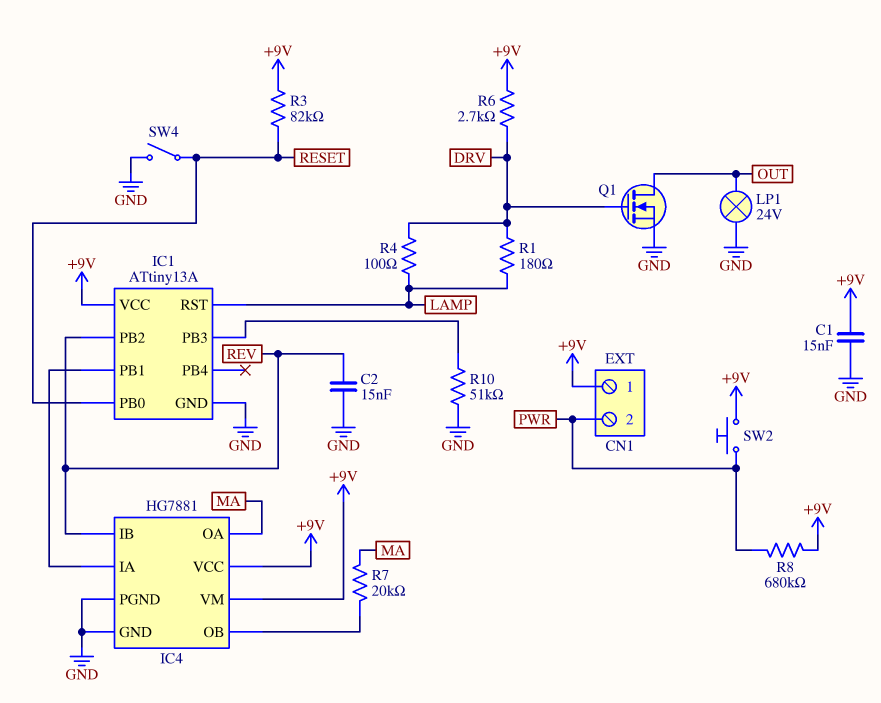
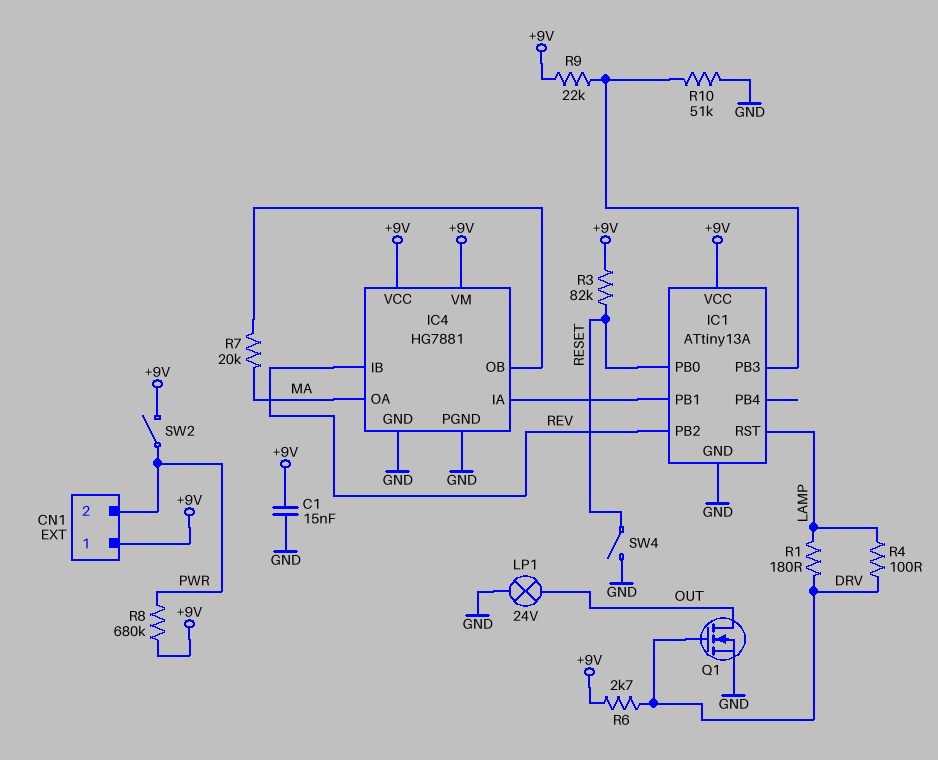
C2: 15nF (GND, REV) -> none
R9: none -> 22k (+9V, IC1/PB3)
SW2: button (+9V, PWR) -> switch (+9V, PWR)

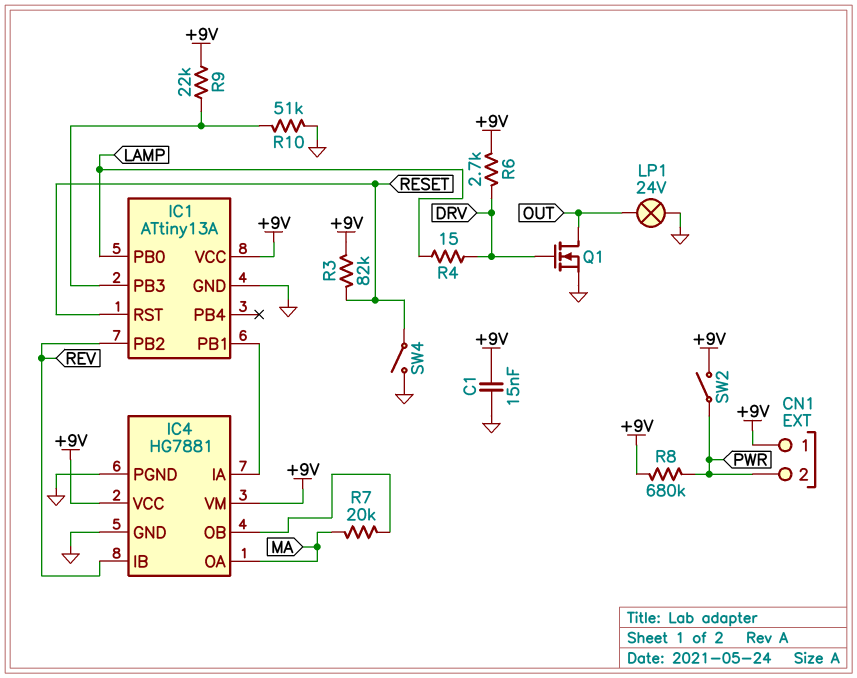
IC1 pin PB0: RESET -> LAMP
IC1 pin RST: LAMP -> RESET
R1: 180 (DRV, LAMP) -> none
R4: 100 (DRV, LAMP) -> 15 (DRV, LAMP)

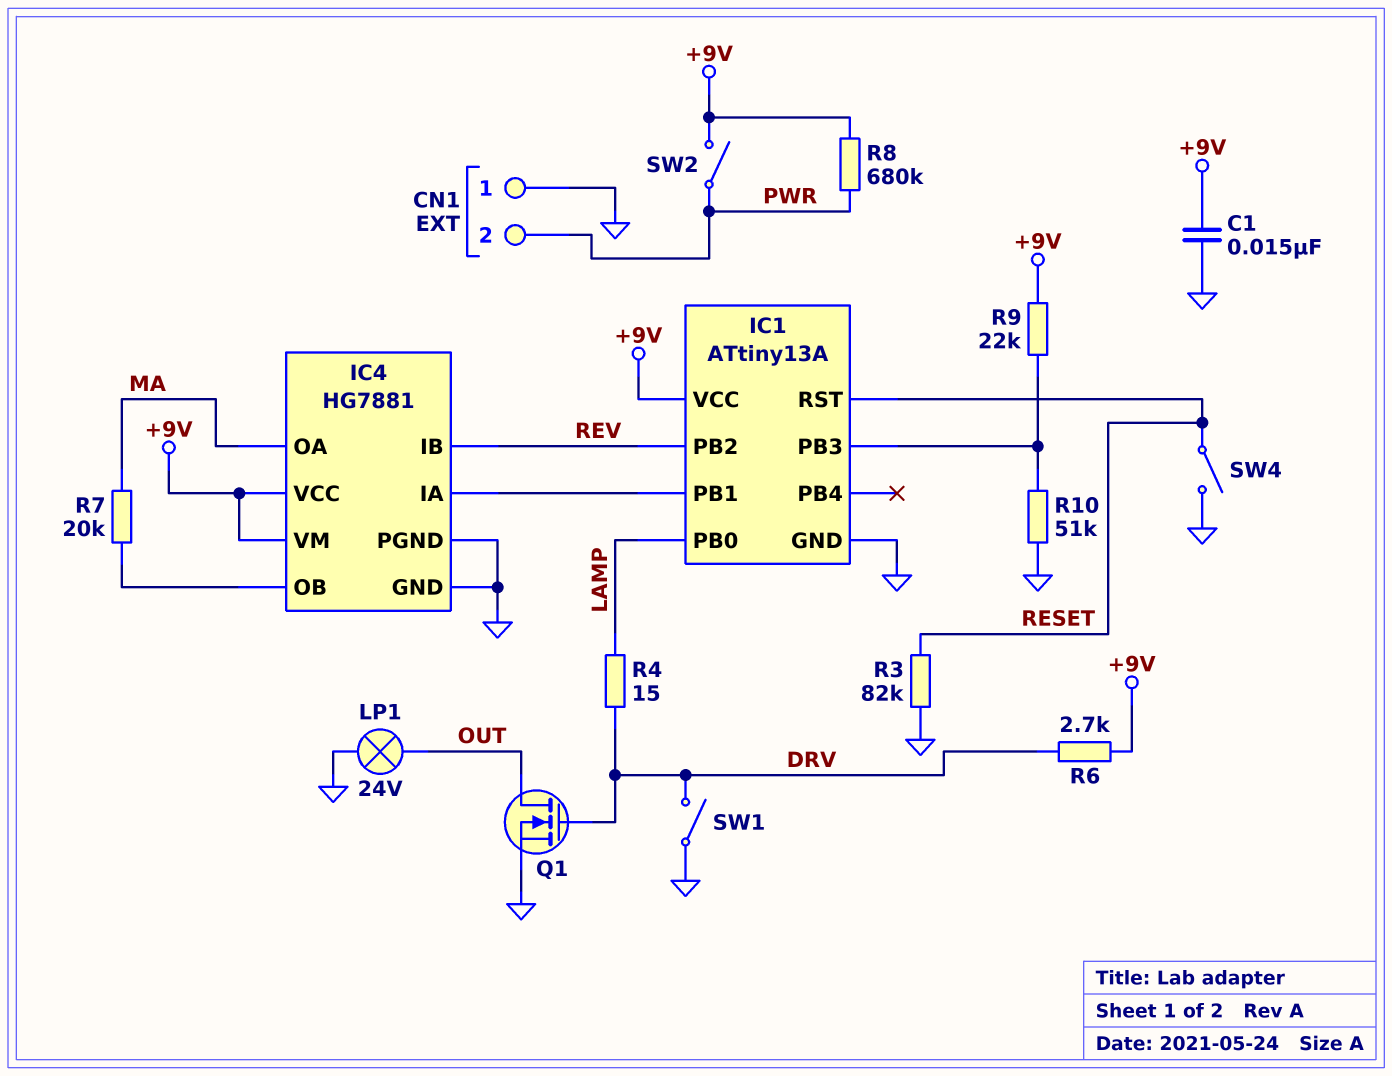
CN1 pin 1: +9V -> GND
R3: 82k (+9V, RESET) -> 82k (GND, RESET)
SW1: none -> switch (DRV, GND)

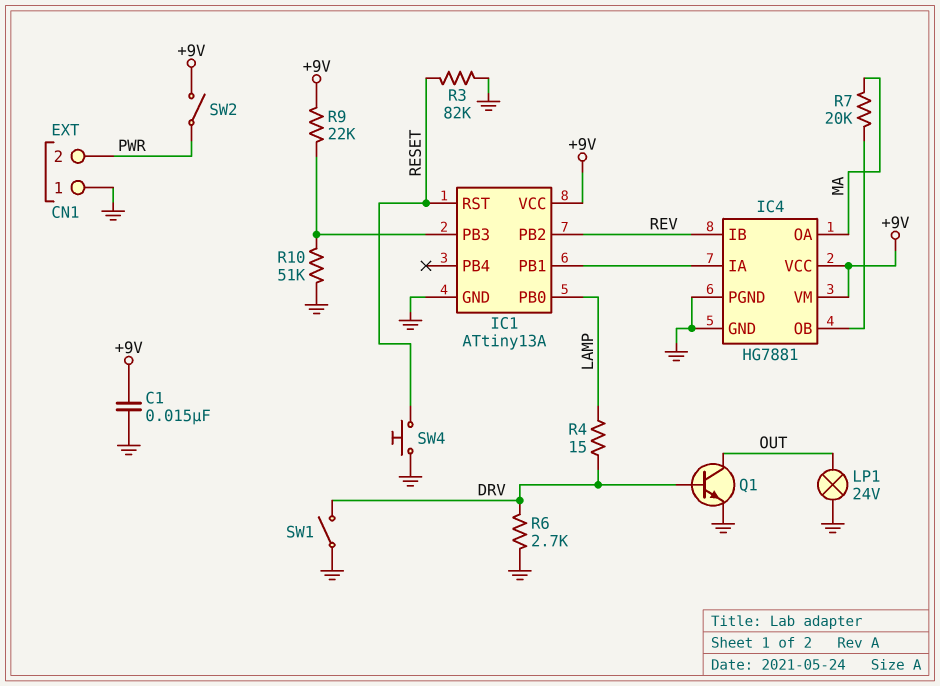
Q1: NMOS (G DRV, D OUT, S GND) -> NPN (B DRV, C OUT, E GND)
R6: 2.7k (+9V, DRV) -> 2.7k (DRV, GND)
R8: 680k (+9V, PWR) -> none
SW4: switch (GND, RESET) -> button (GND, RESET)

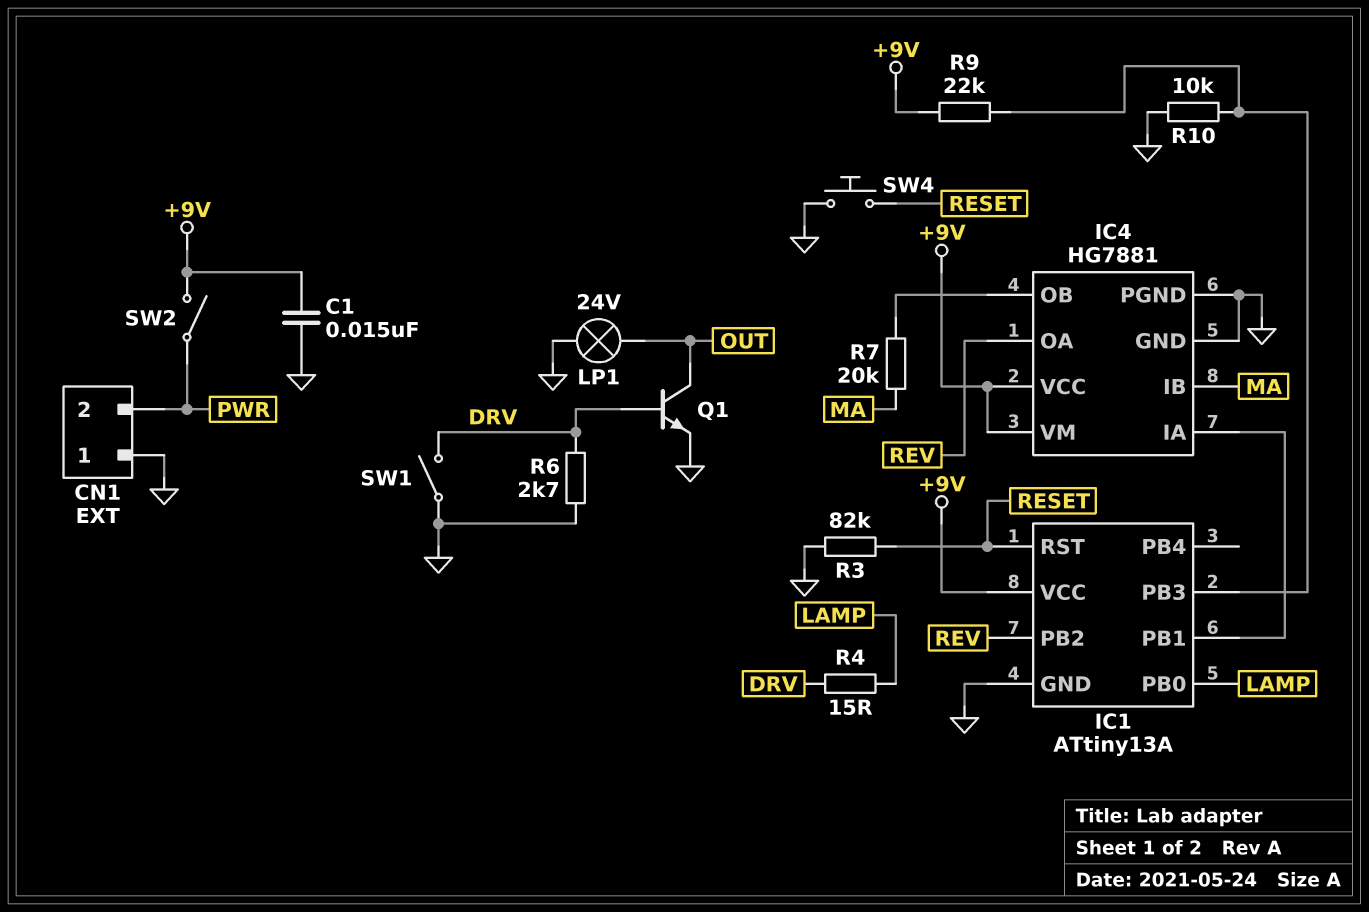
IC4 pin IB: REV -> MA
IC4 pin OA: MA -> REV
R10: 51k (GND, IC1/PB3) -> 10k (GND, IC1/PB3)

